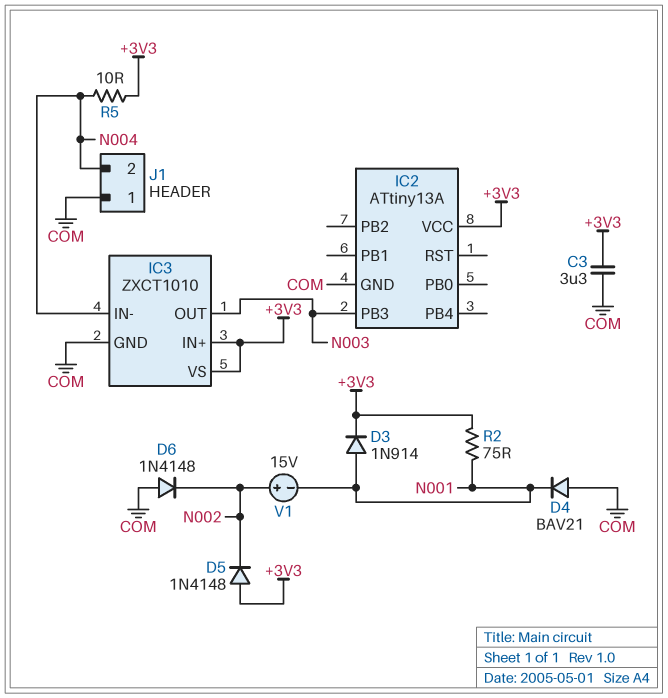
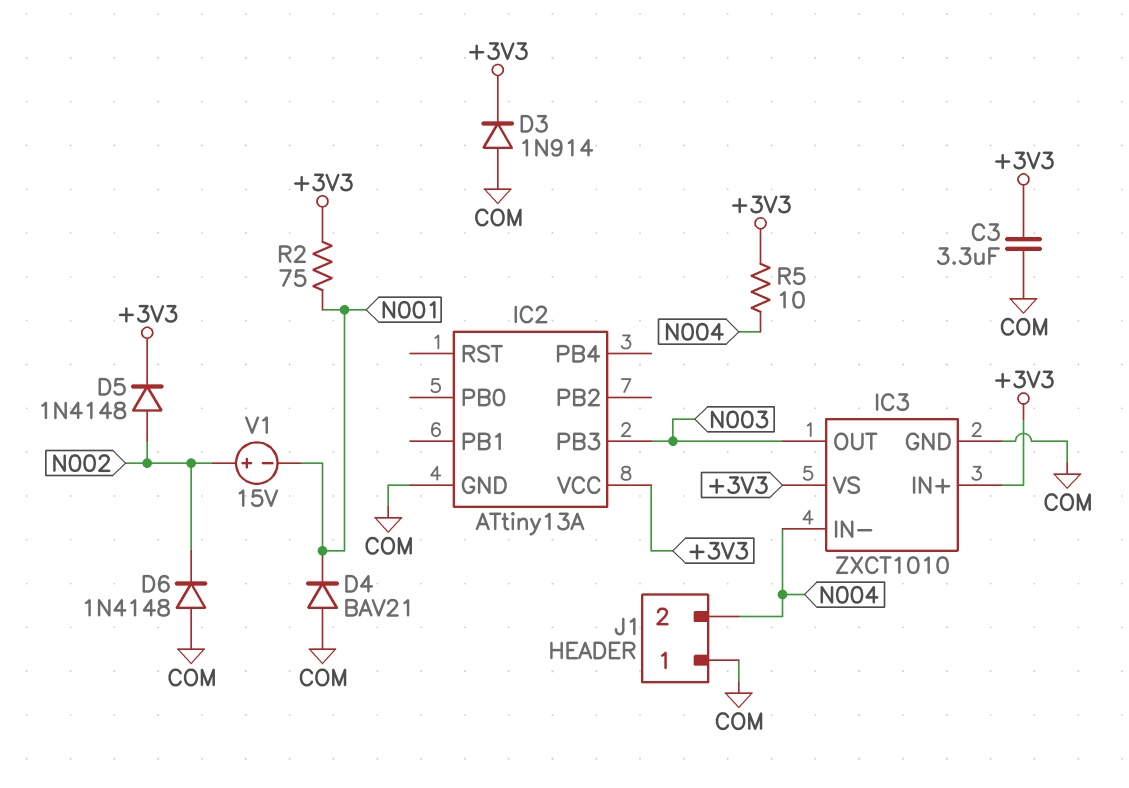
D3: diode 1N914 (A N001, K +3V3) -> diode 1N914 (A COM, K +3V3)
D5: diode 1N4148 (A +3V3, K N002) -> diode 1N4148 (A N002, K +3V3)

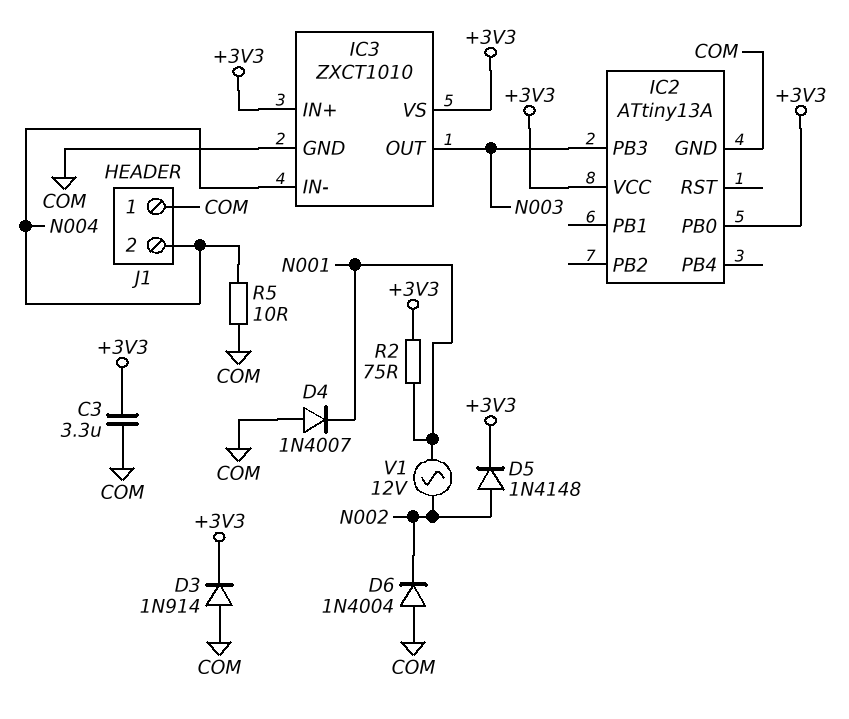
D4: diode BAV21 (A COM, K N001) -> diode 1N4007 (A COM, K N001)
D6: diode 1N4148 (A COM, K N002) -> diode 1N4004 (A COM, K N002)
IC2 pin PB0: none -> +3V3
R5: 10 (+3V3, N004) -> 10 (COM, N004)
V1: 15V (plus N002, minus N001) -> AC 12V (N001, N002)

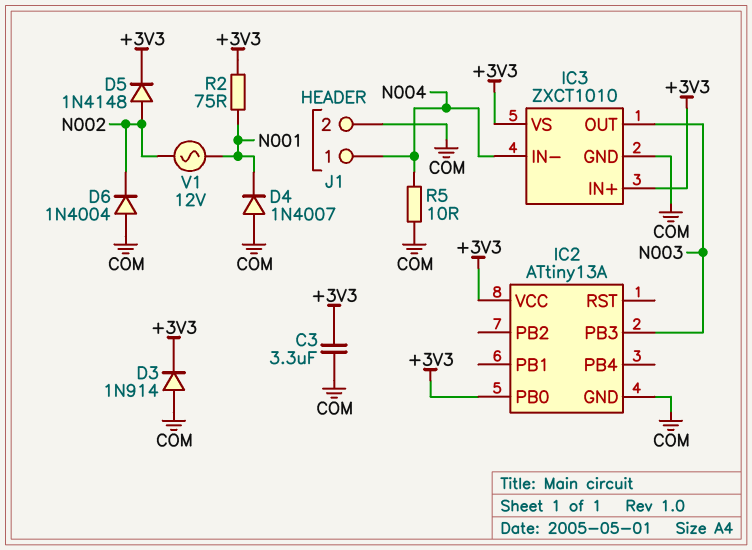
J1 pin 1: COM -> N004
J1 pin 2: N004 -> COM

